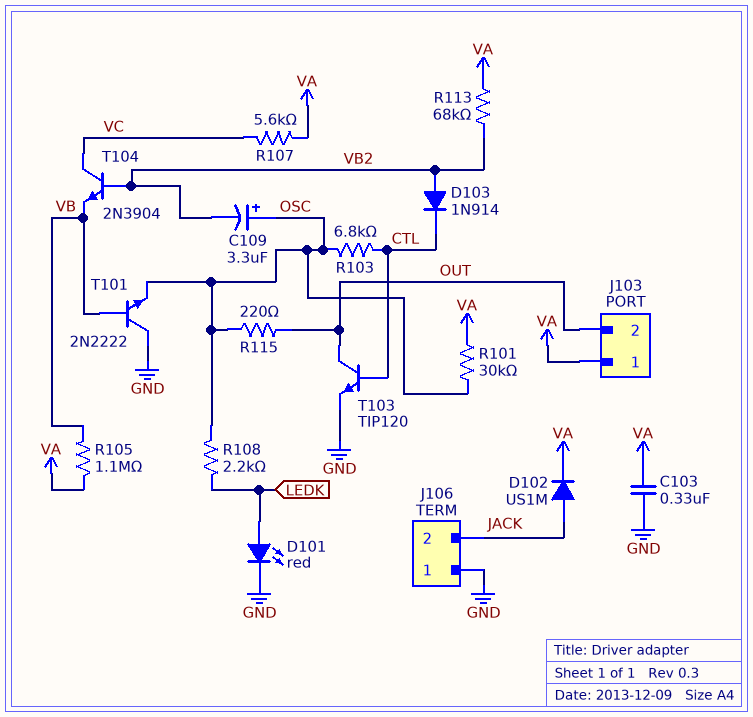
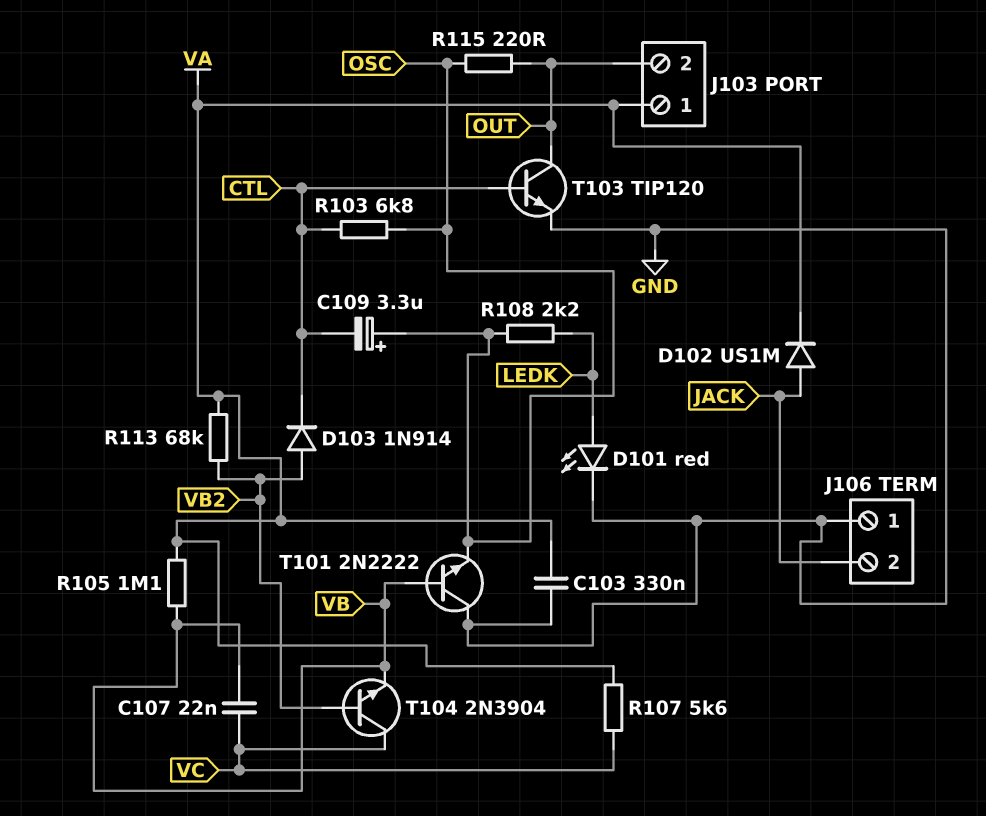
C107: none -> 22nF (VB, VC)
C109: 3.3uF (plus OSC, minus VB2) -> 3.3uF (plus OSC, minus CTL)
R101: 30k (OSC, VA) -> none

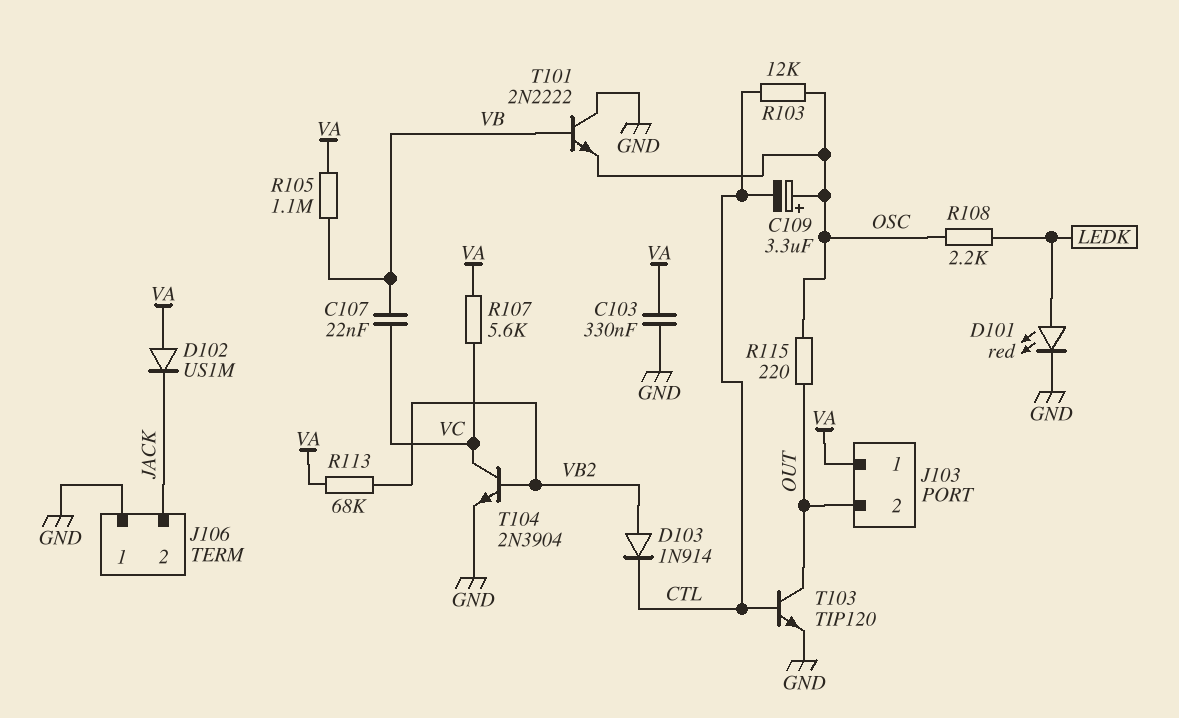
D102: diode US1M (A JACK, K VA) -> diode US1M (A VA, K JACK)
R103: 6.8k (CTL, OSC) -> 12k (CTL, OSC)
T104: NPN 2N3904 (B VB2, C VC, E VB) -> NPN 2N3904 (B VB2, C VC, E GND)

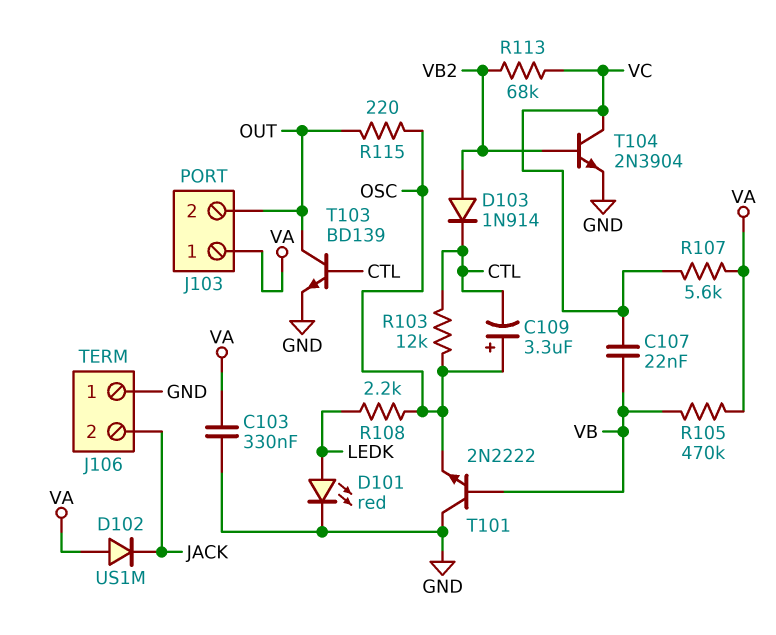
R105: 1.1M (VA, VB) -> 470k (VA, VB)
R113: 68k (VA, VB2) -> 68k (VB2, VC)
T103: NPN TIP120 (B CTL, C OUT, E GND) -> NPN BD139 (B CTL, C OUT, E GND)

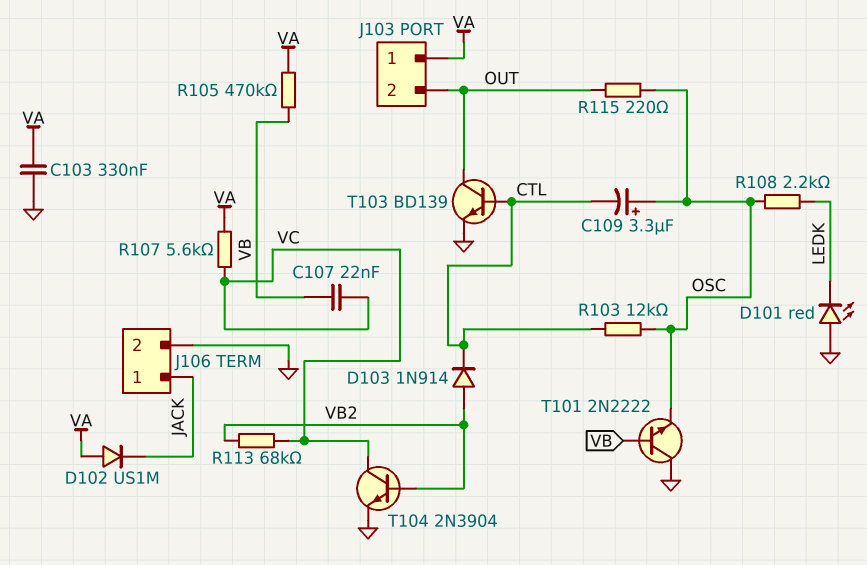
D101: LED red (A LEDK, K GND) -> LED red (A GND, K LEDK)
J106 pin 1: GND -> JACK
J106 pin 2: JACK -> GND

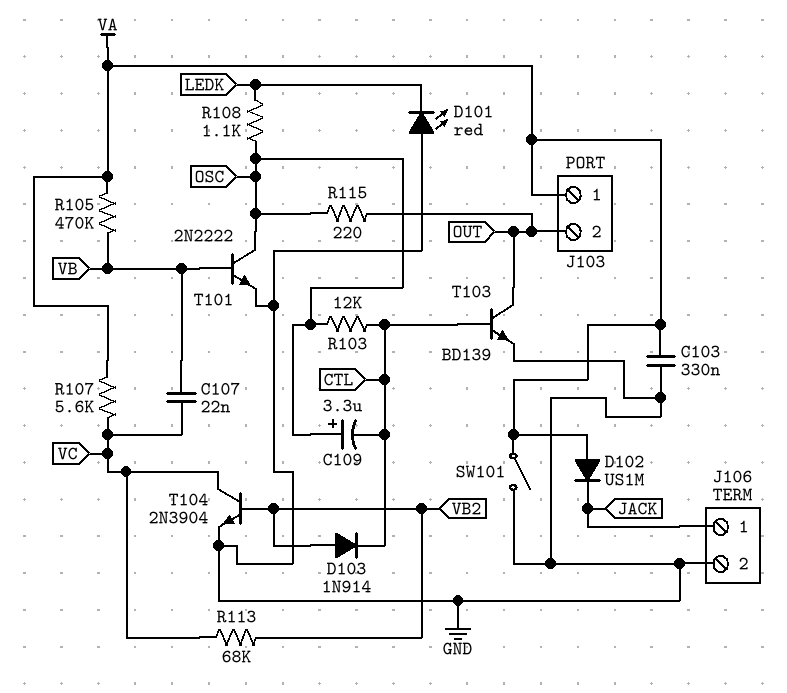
R108: 2.2k (LEDK, OSC) -> 1.1k (LEDK, OSC)
SW101: none -> switch (GND, VA)
T101: NPN 2N2222 (B VB, C GND, E OSC) -> NPN 2N2222 (B VB, C OSC, E GND)

